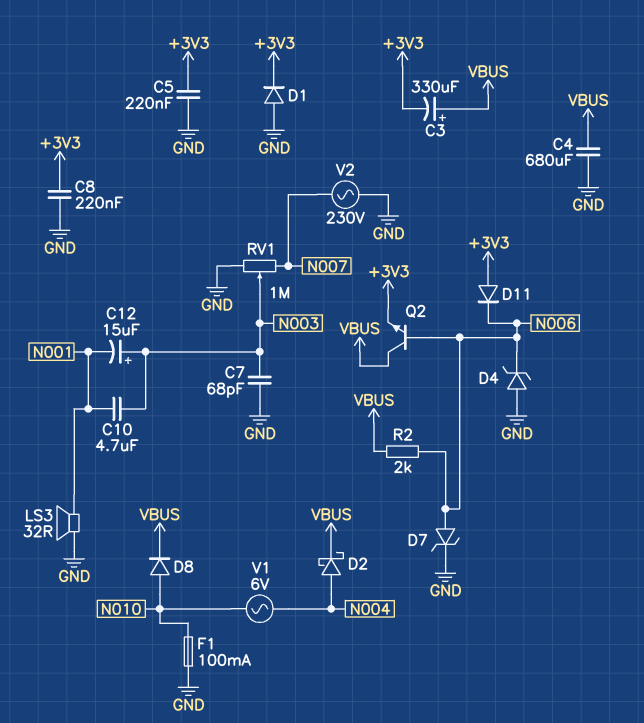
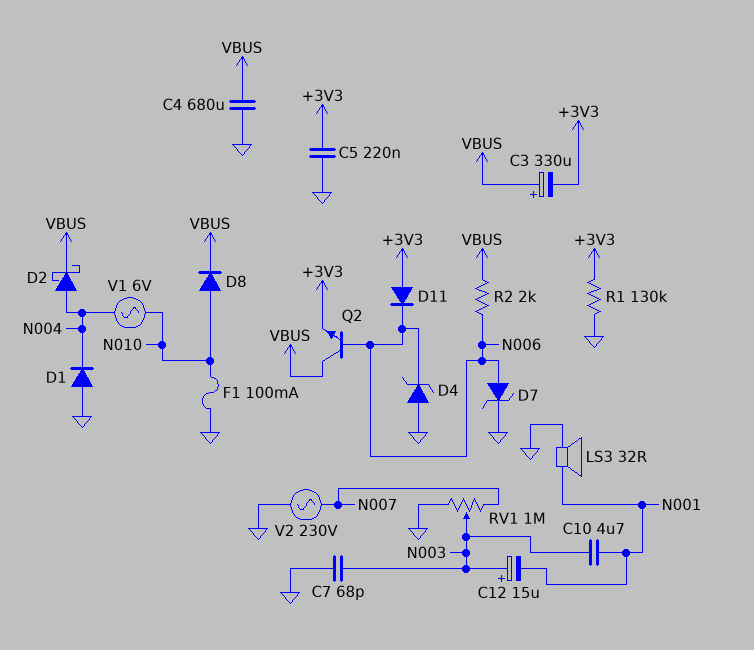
C8: 220nF (+3V3, GND) -> none
D1: diode (A GND, K +3V3) -> diode (A GND, K N004)
R1: none -> 130k (+3V3, GND)

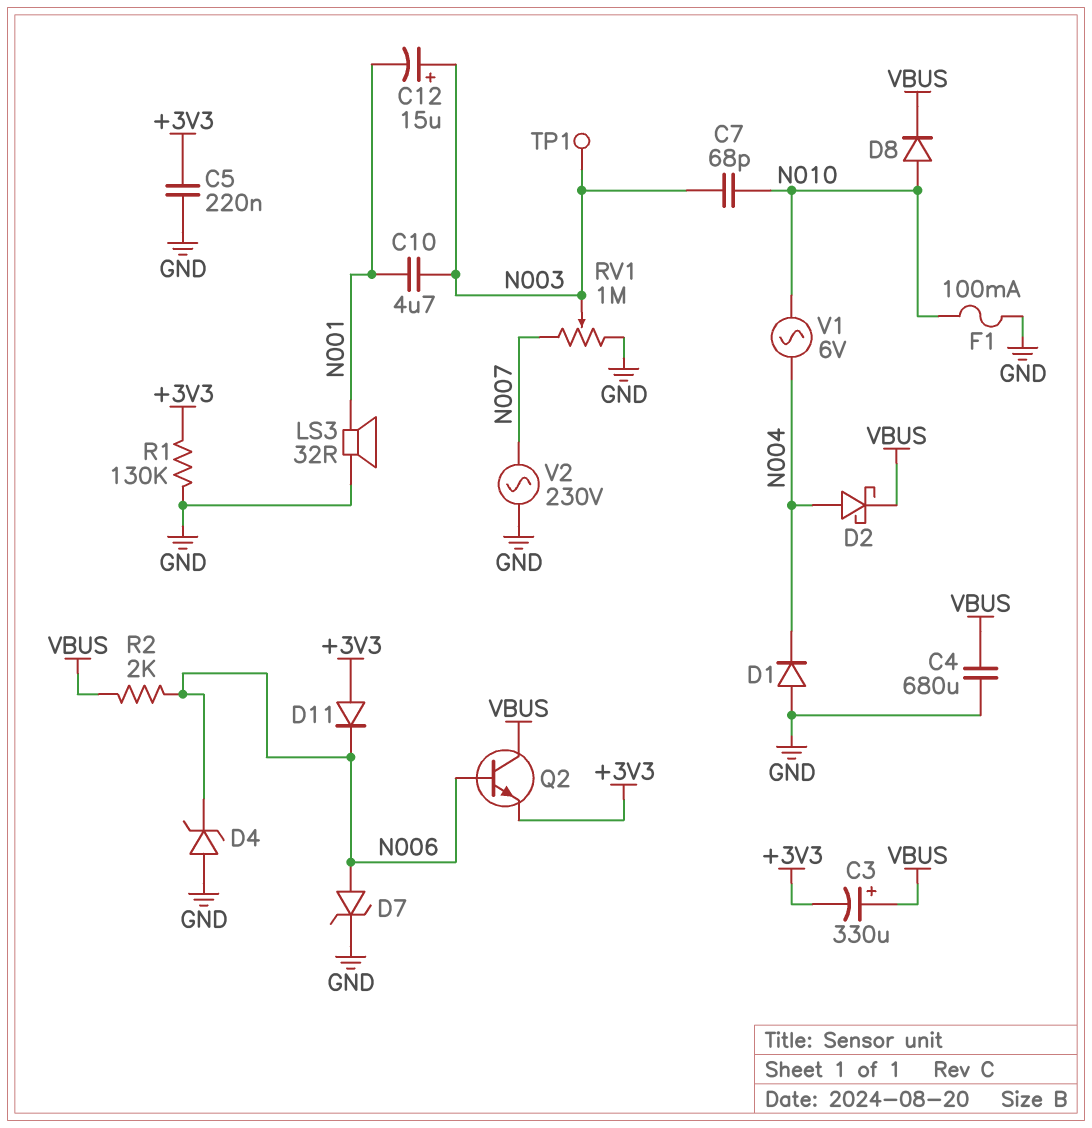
C7: 68pF (GND, N003) -> 68pF (N003, N010)
TP1: none -> test point (N003)

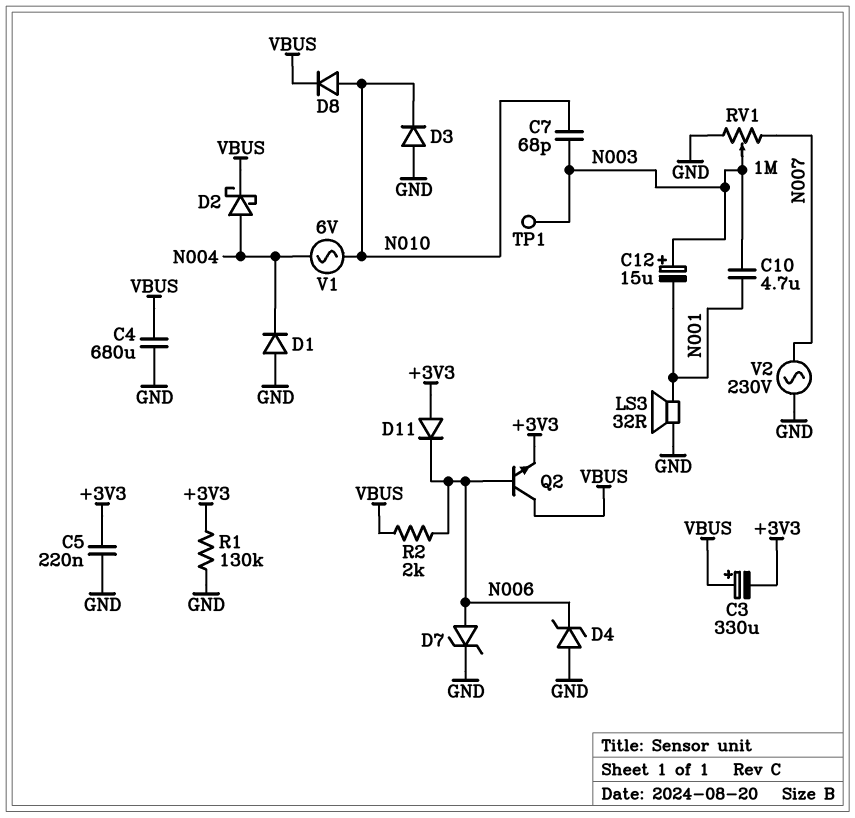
D3: none -> diode (A GND, K N010)
F1: 100mA (GND, N010) -> none

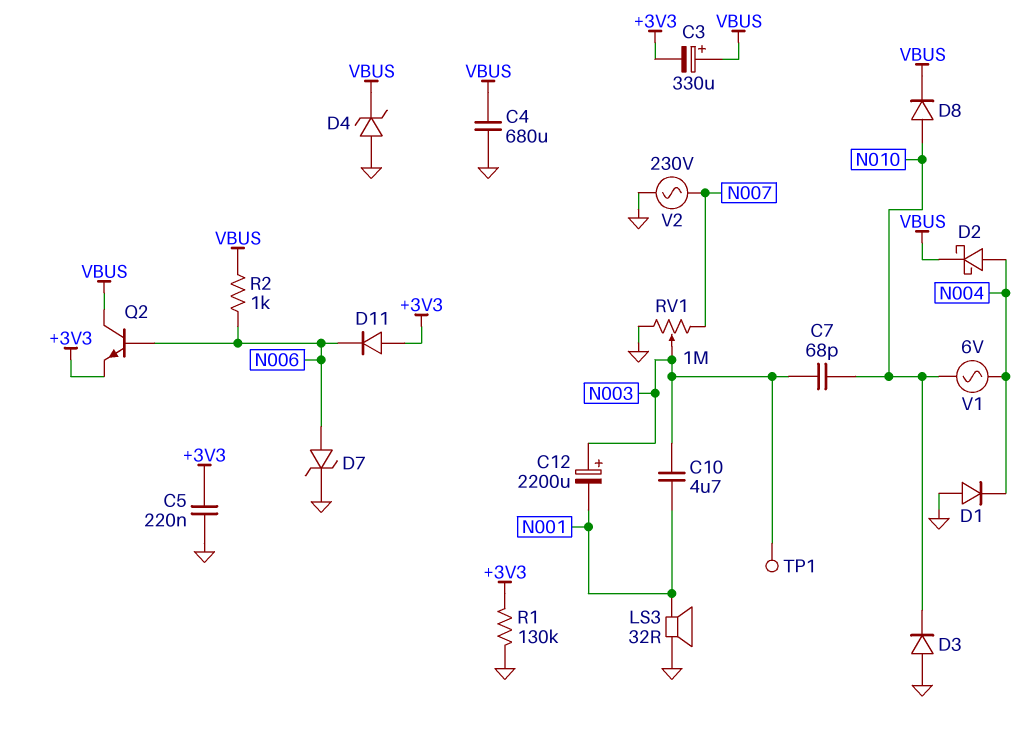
C12: 15uF (plus N003, minus N001) -> 2200uF (plus N003, minus N001)
D4: zener (A GND, K N006) -> zener (A GND, K VBUS)
R2: 2k (N006, VBUS) -> 1k (N006, VBUS)

